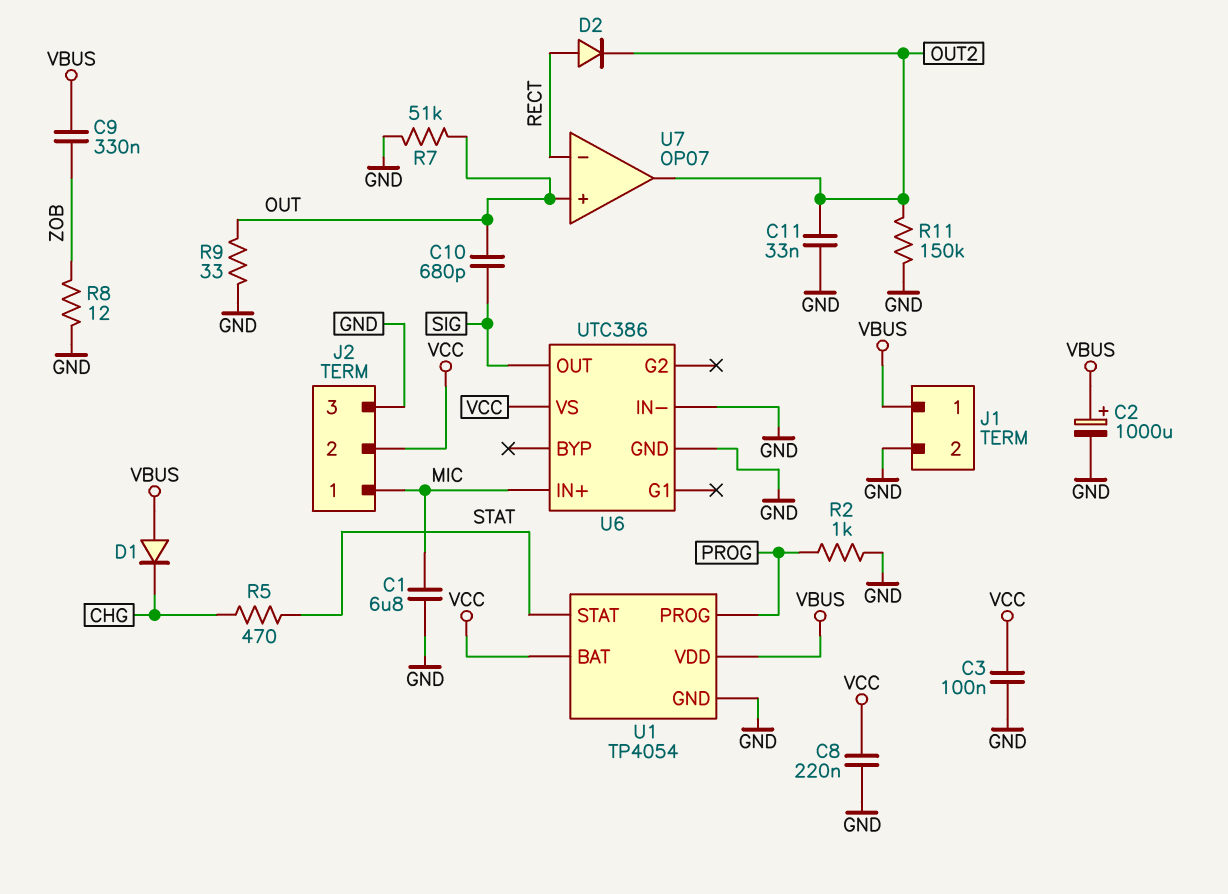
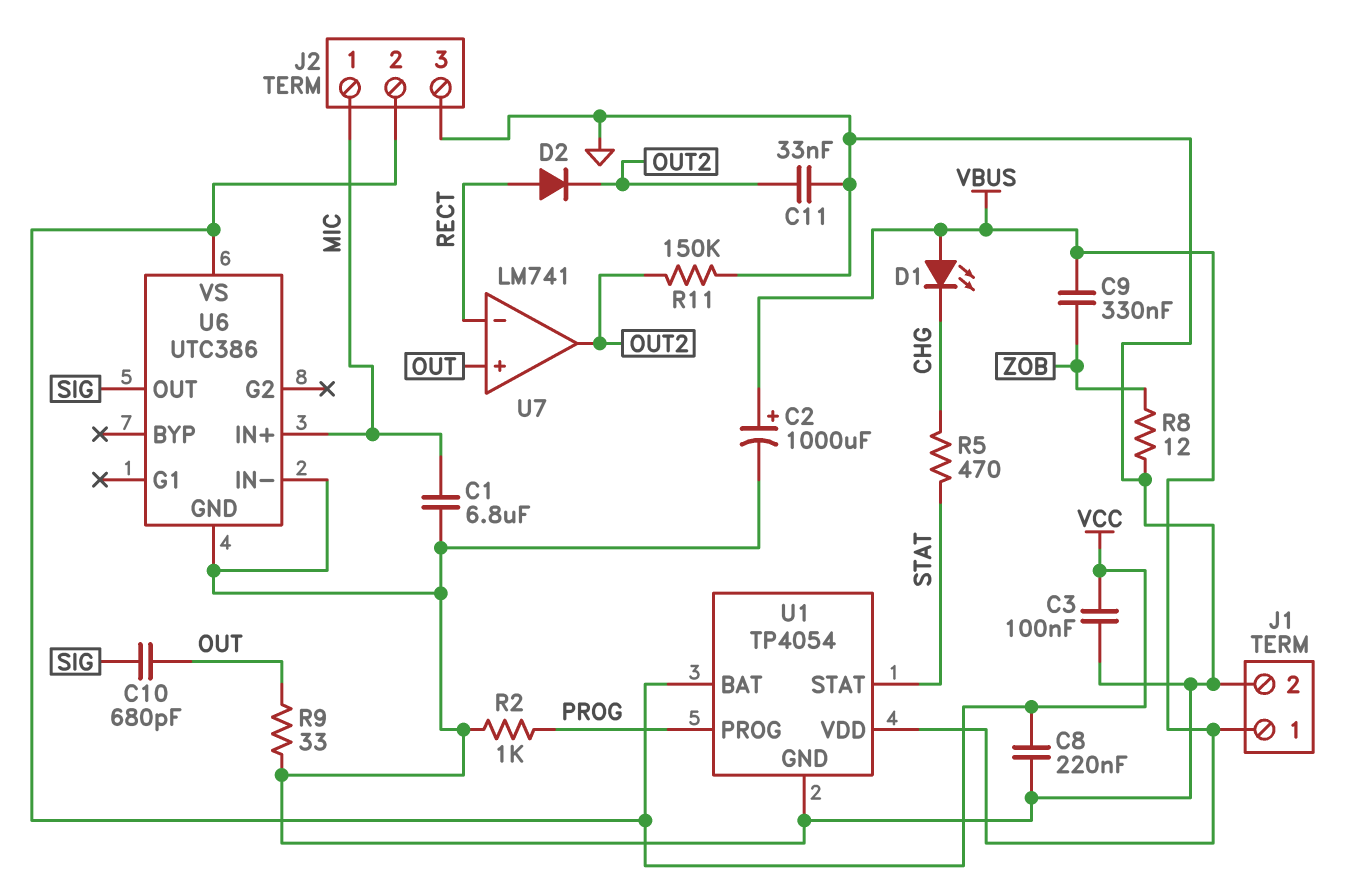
D1: diode (A VBUS, K CHG) -> LED (A VBUS, K CHG)
R7: 51k (GND, OUT) -> none
U7: OP07 -> LM741

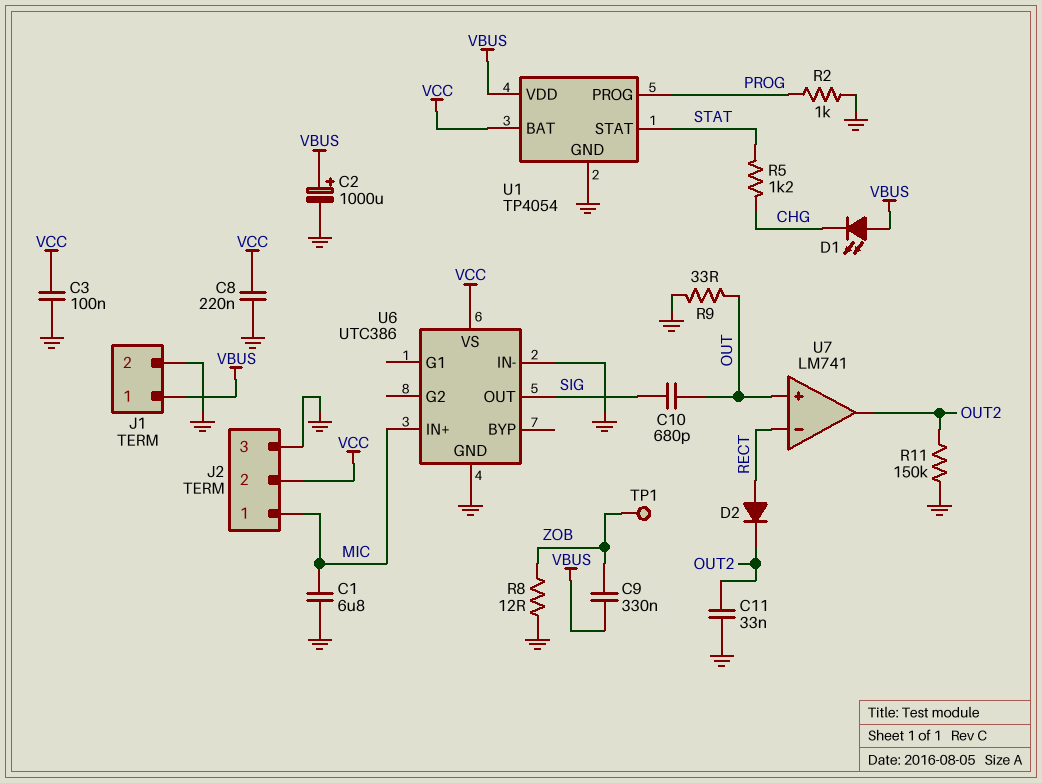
R5: 470 (CHG, STAT) -> 1.2k (CHG, STAT)
TP1: none -> test point (ZOB)

